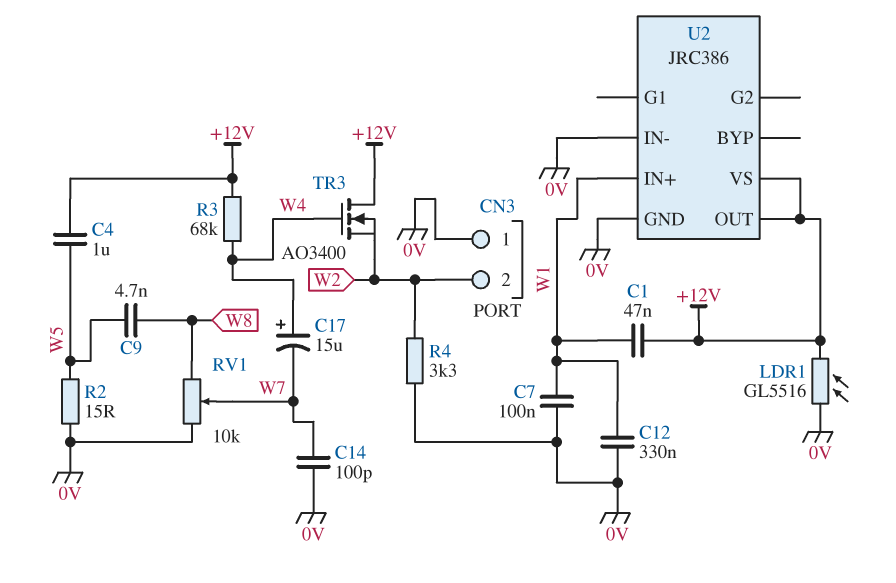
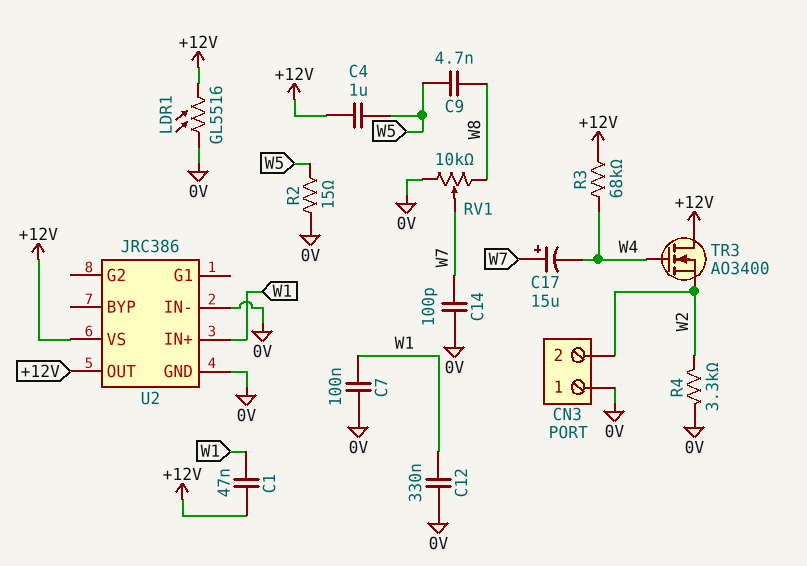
C17: 15uF (plus W4, minus W7) -> 15uF (plus W7, minus W4)

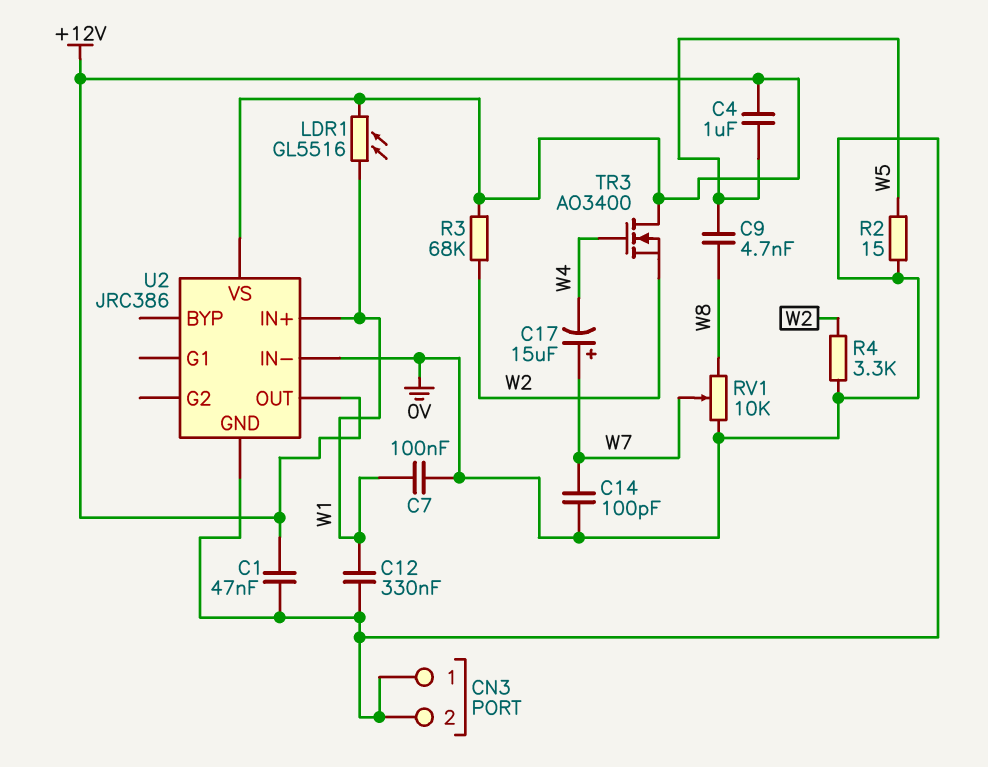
C1: 47nF (+12V, W1) -> 47nF (+12V, 0V)
CN3 pin 2: W2 -> 0V
LDR1: GL5516 (+12V, 0V) -> GL5516 (+12V, W1)
R3: 68k (+12V, W4) -> 68k (+12V, W2)

